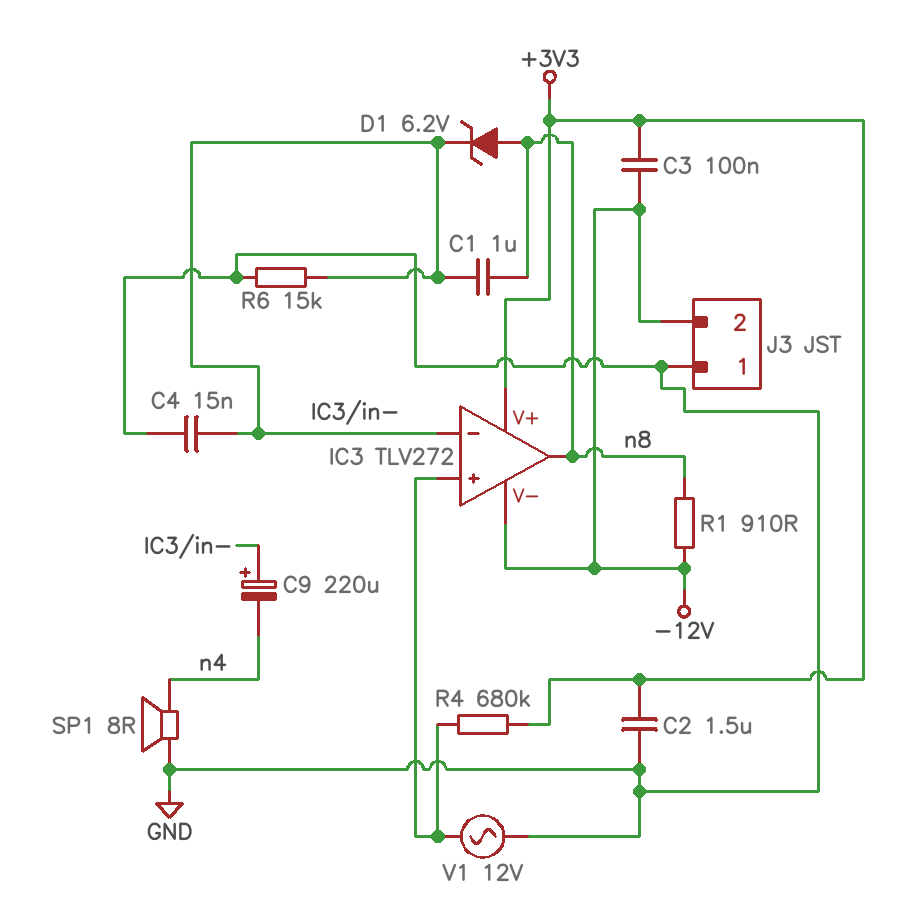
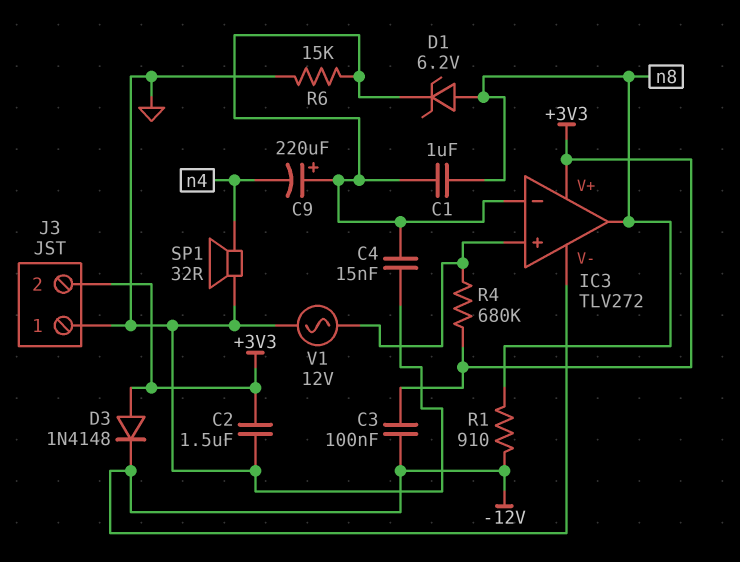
D3: none -> diode 1N4148 (A +3V3, K -12V)
J3 pin 2: -12V -> +3V3
SP1: speaker 8R (GND, n4) -> speaker 32R (GND, n4)

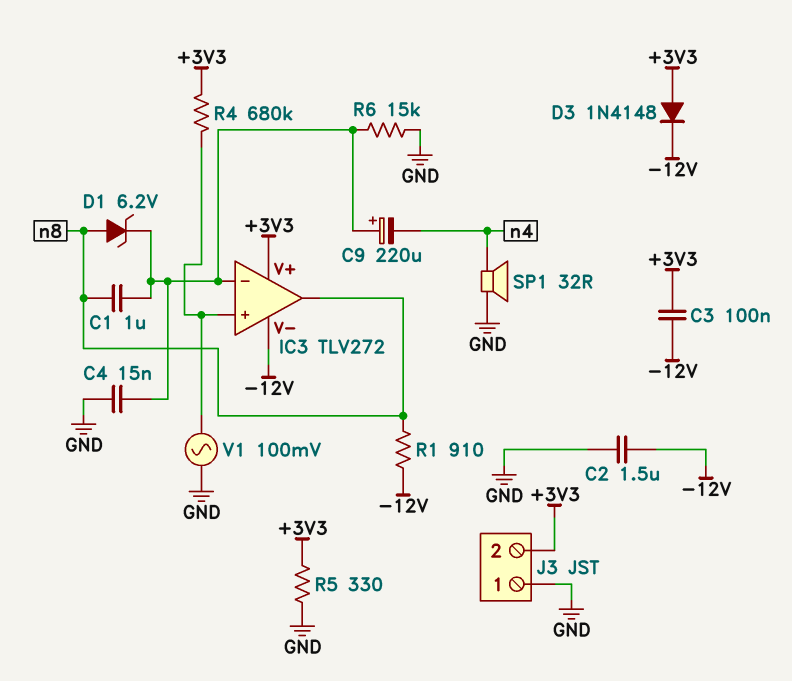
C2: 1.5uF (+3V3, GND) -> 1.5uF (-12V, GND)
R5: none -> 330 (+3V3, GND)
V1: AC 12V (GND, IC3/in+) -> AC 100mV (GND, IC3/in+)

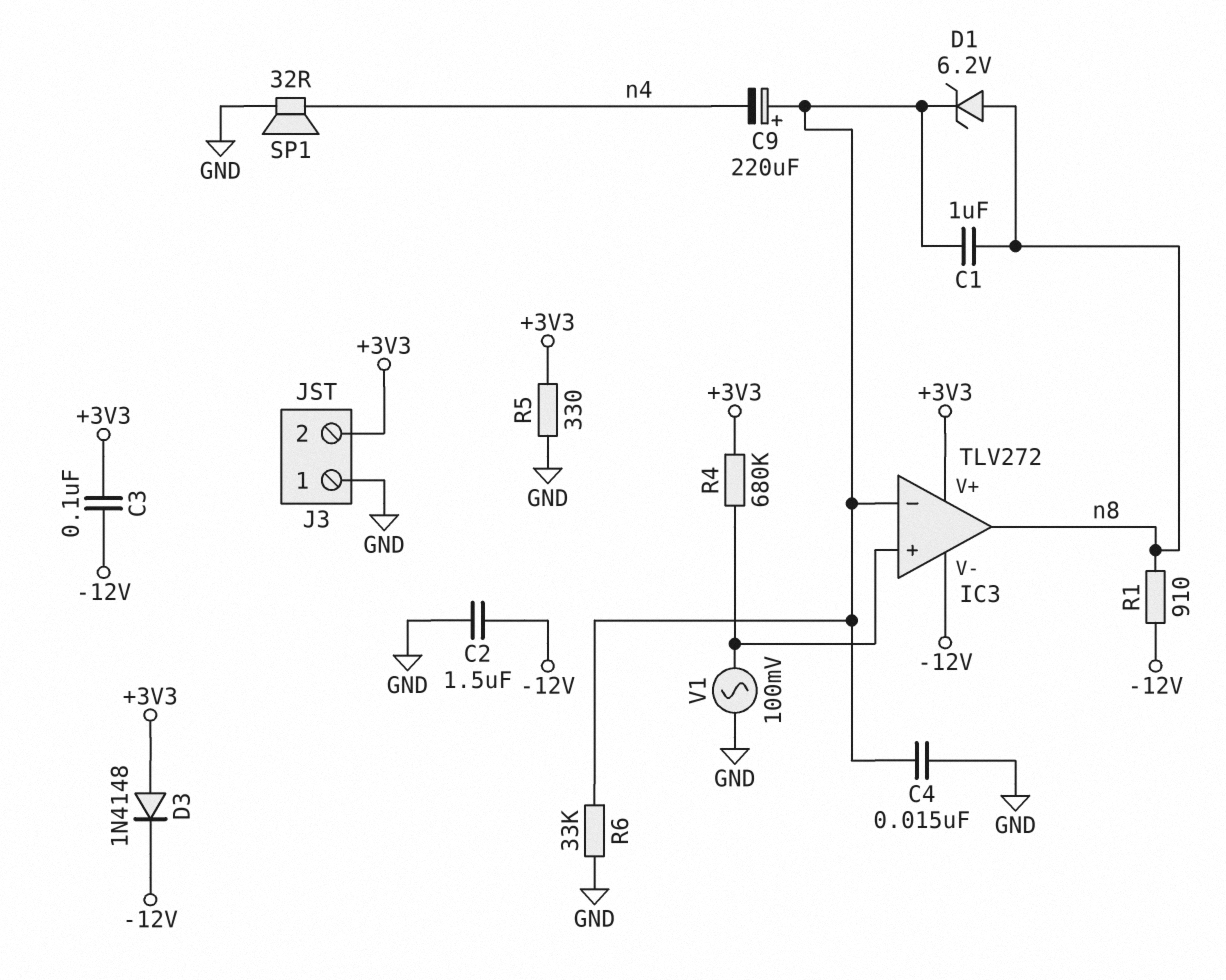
R6: 15k (GND, IC3/in-) -> 33k (GND, IC3/in-)

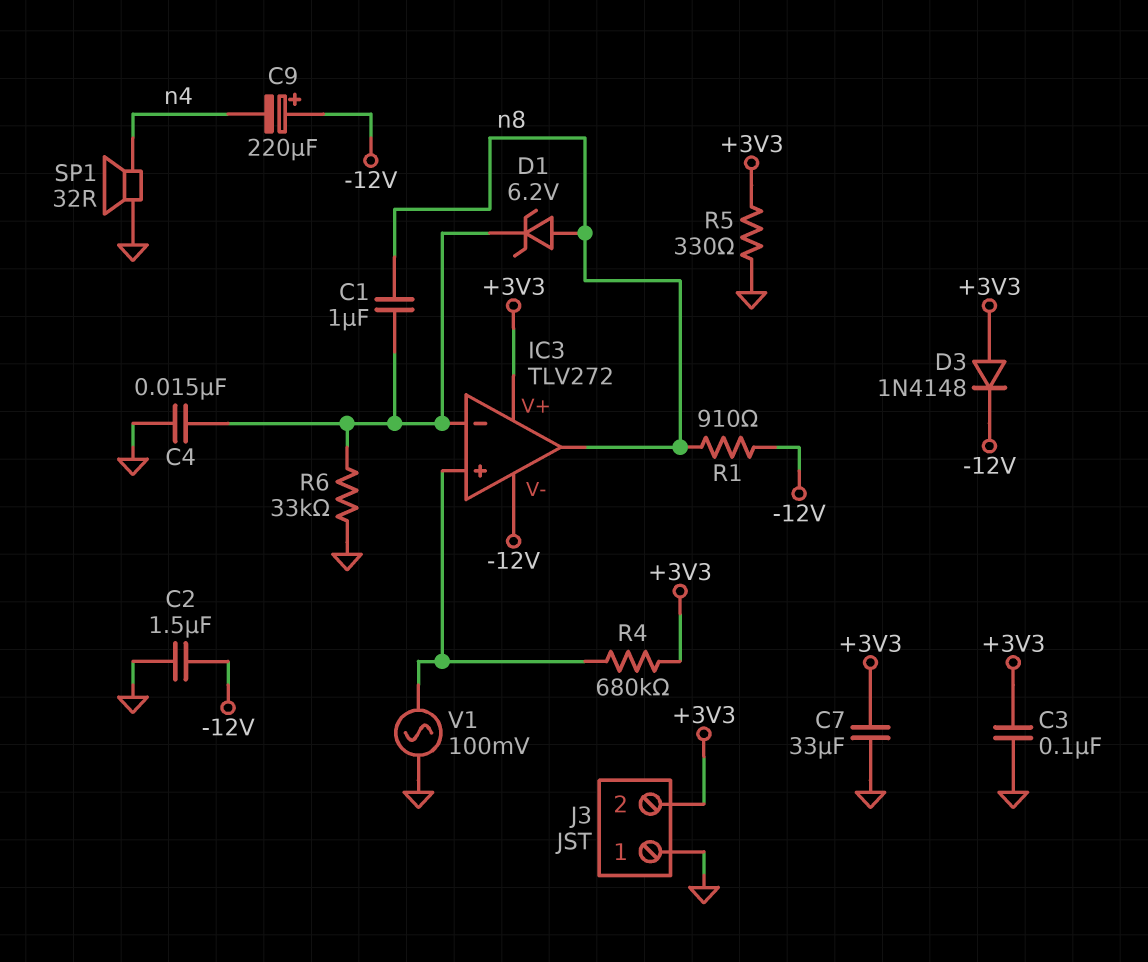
C3: 100nF (+3V3, -12V) -> 100nF (+3V3, GND)
C7: none -> 33uF (+3V3, GND)
C9: 220uF (plus IC3/in-, minus n4) -> 220uF (plus -12V, minus n4)

